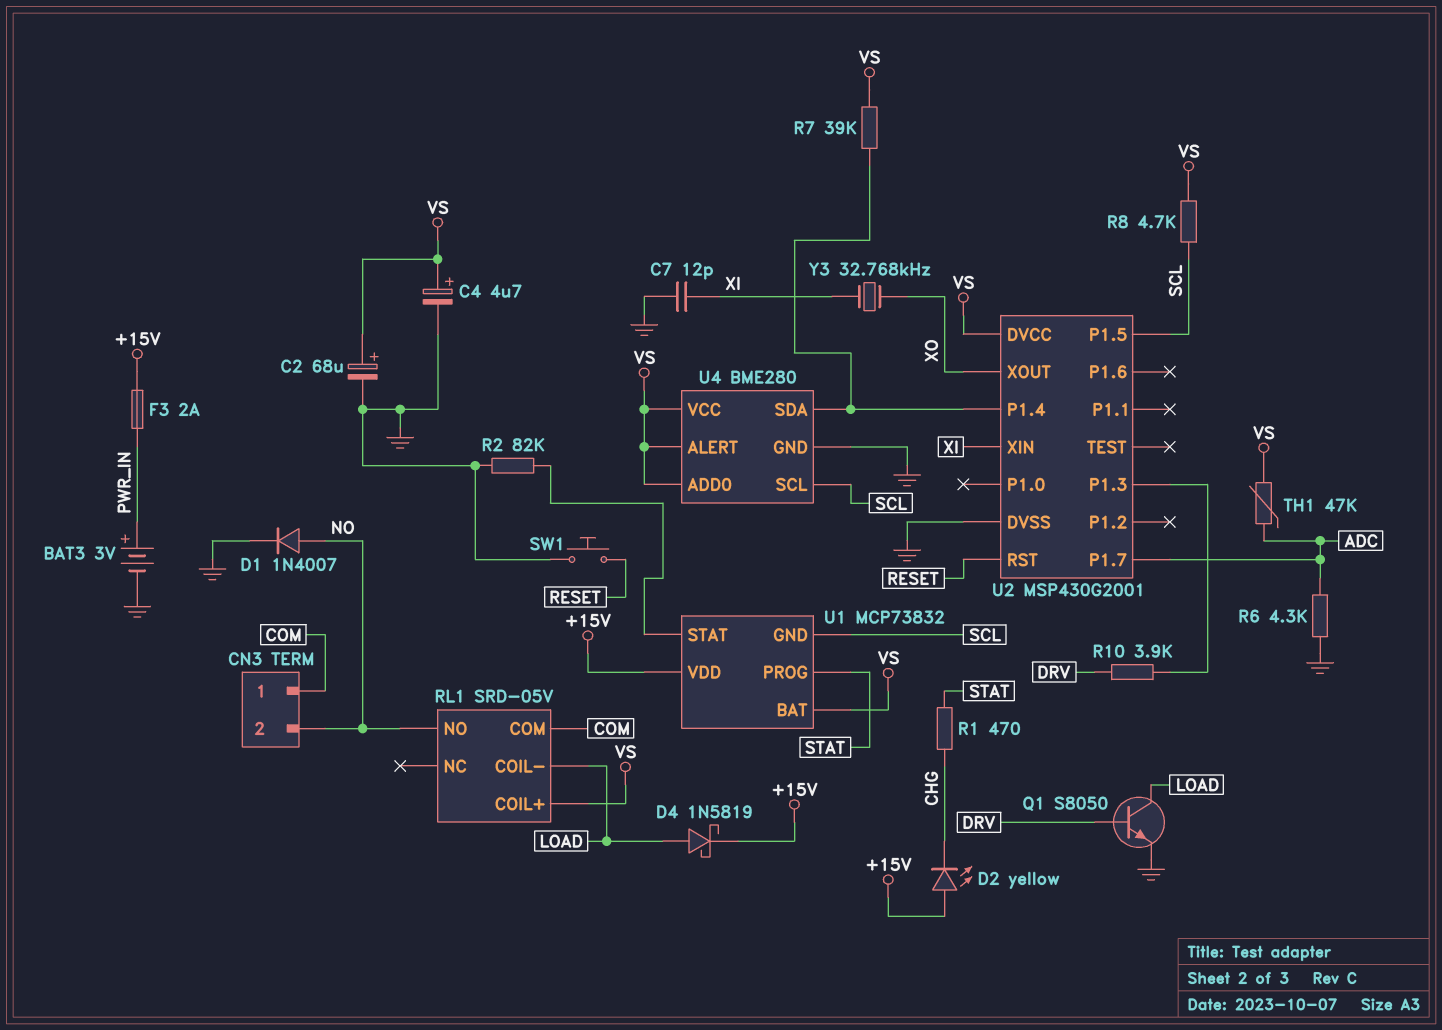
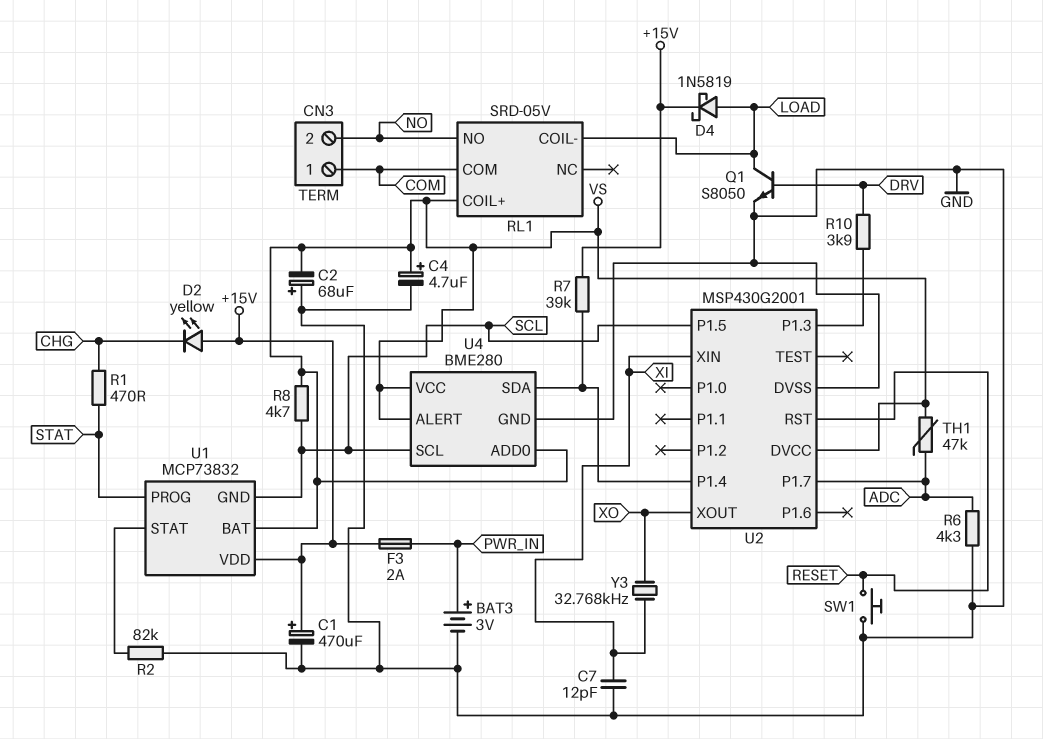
C1: none -> 470uF (plus +15V, minus GND)
C2: 68uF (plus VS, minus GND) -> 68uF (plus GND, minus VS)
D1: diode 1N4007 (A NO, K GND) -> none
R7: 39k (U2/P1.4, VS) -> 39k (+15V, U2/P1.4)

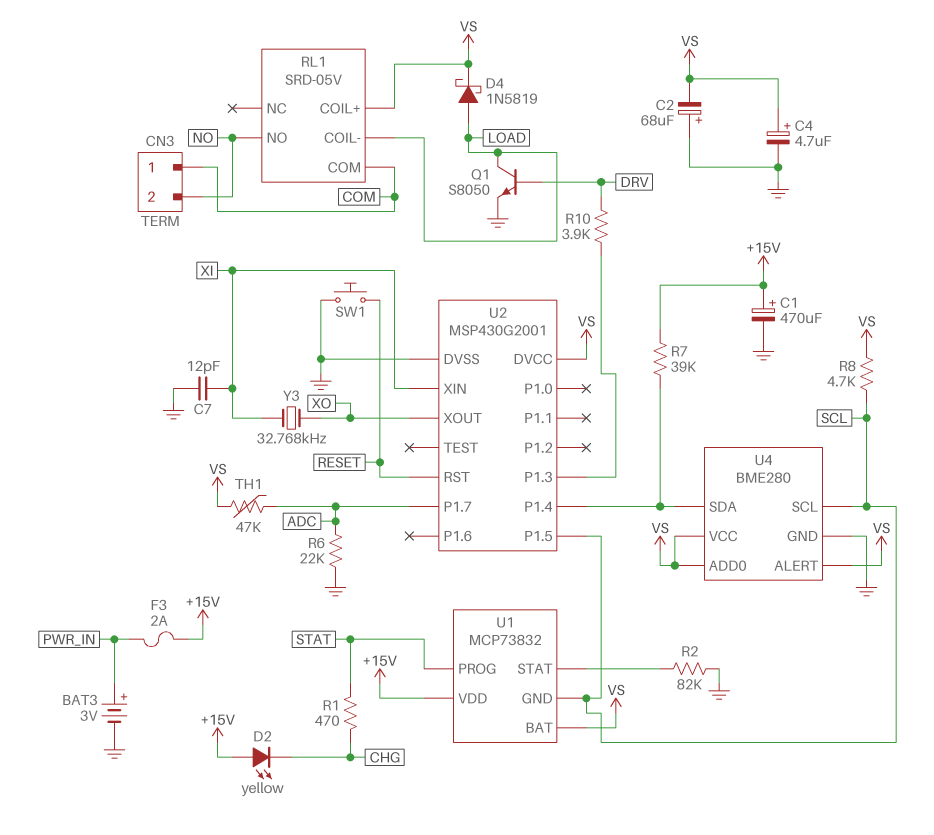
D4: schottky 1N5819 (A LOAD, K +15V) -> schottky 1N5819 (A LOAD, K VS)
R6: 4.3k (ADC, GND) -> 22k (ADC, GND)

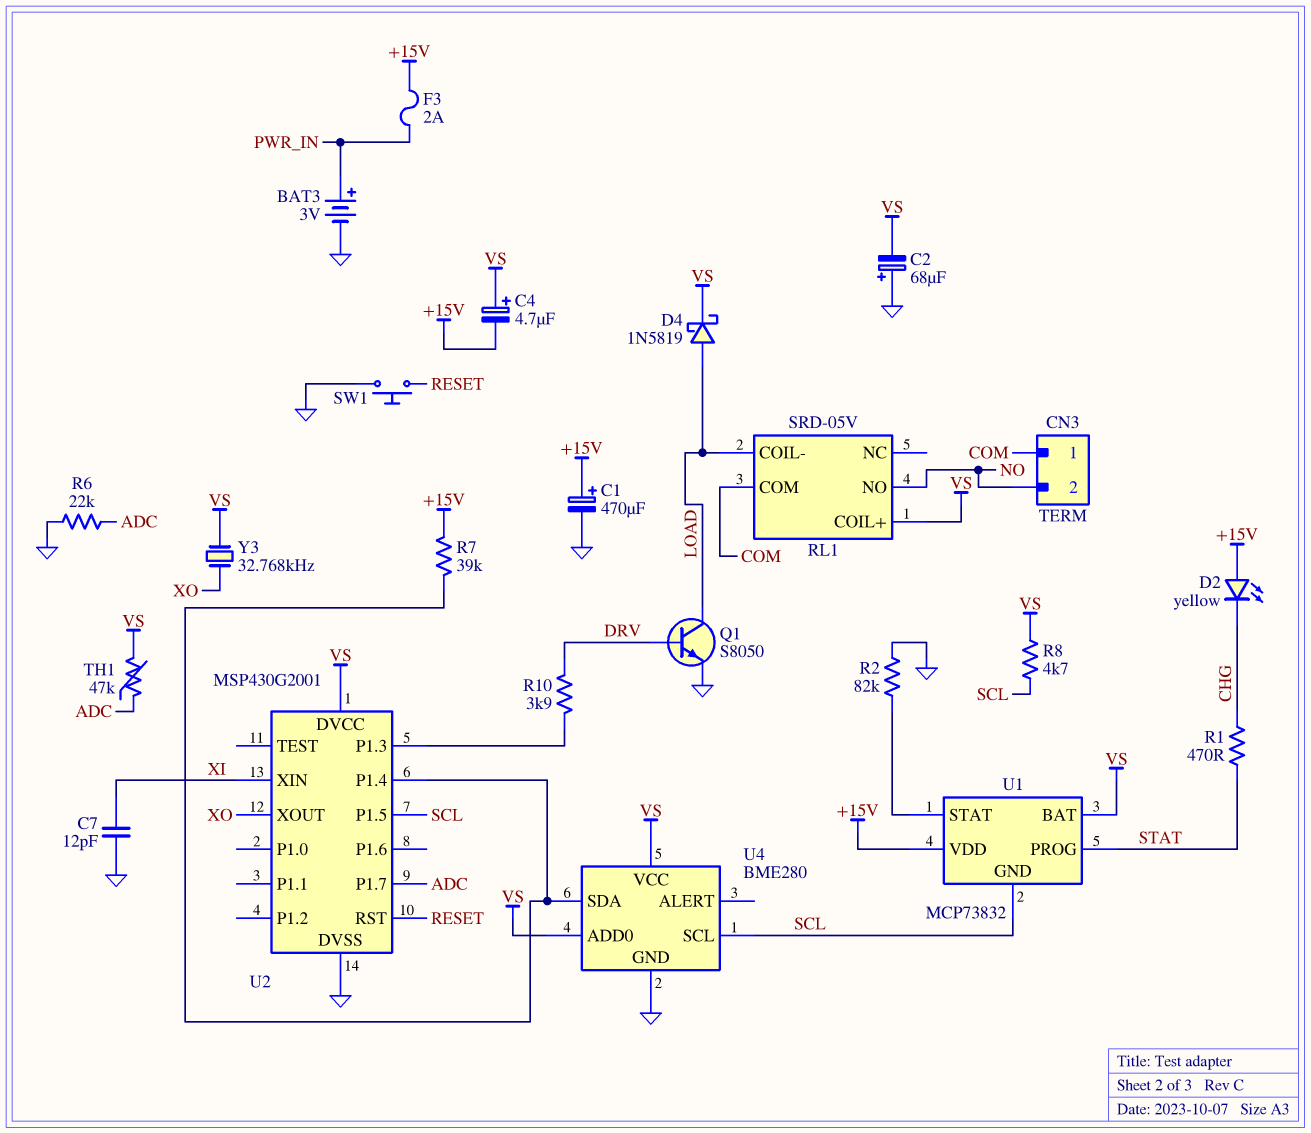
C4: 4.7uF (plus VS, minus GND) -> 4.7uF (plus VS, minus +15V)
U4 pin ALERT: VS -> none
Y3: 32.768kHz (XI, XO) -> 32.768kHz (VS, XO)

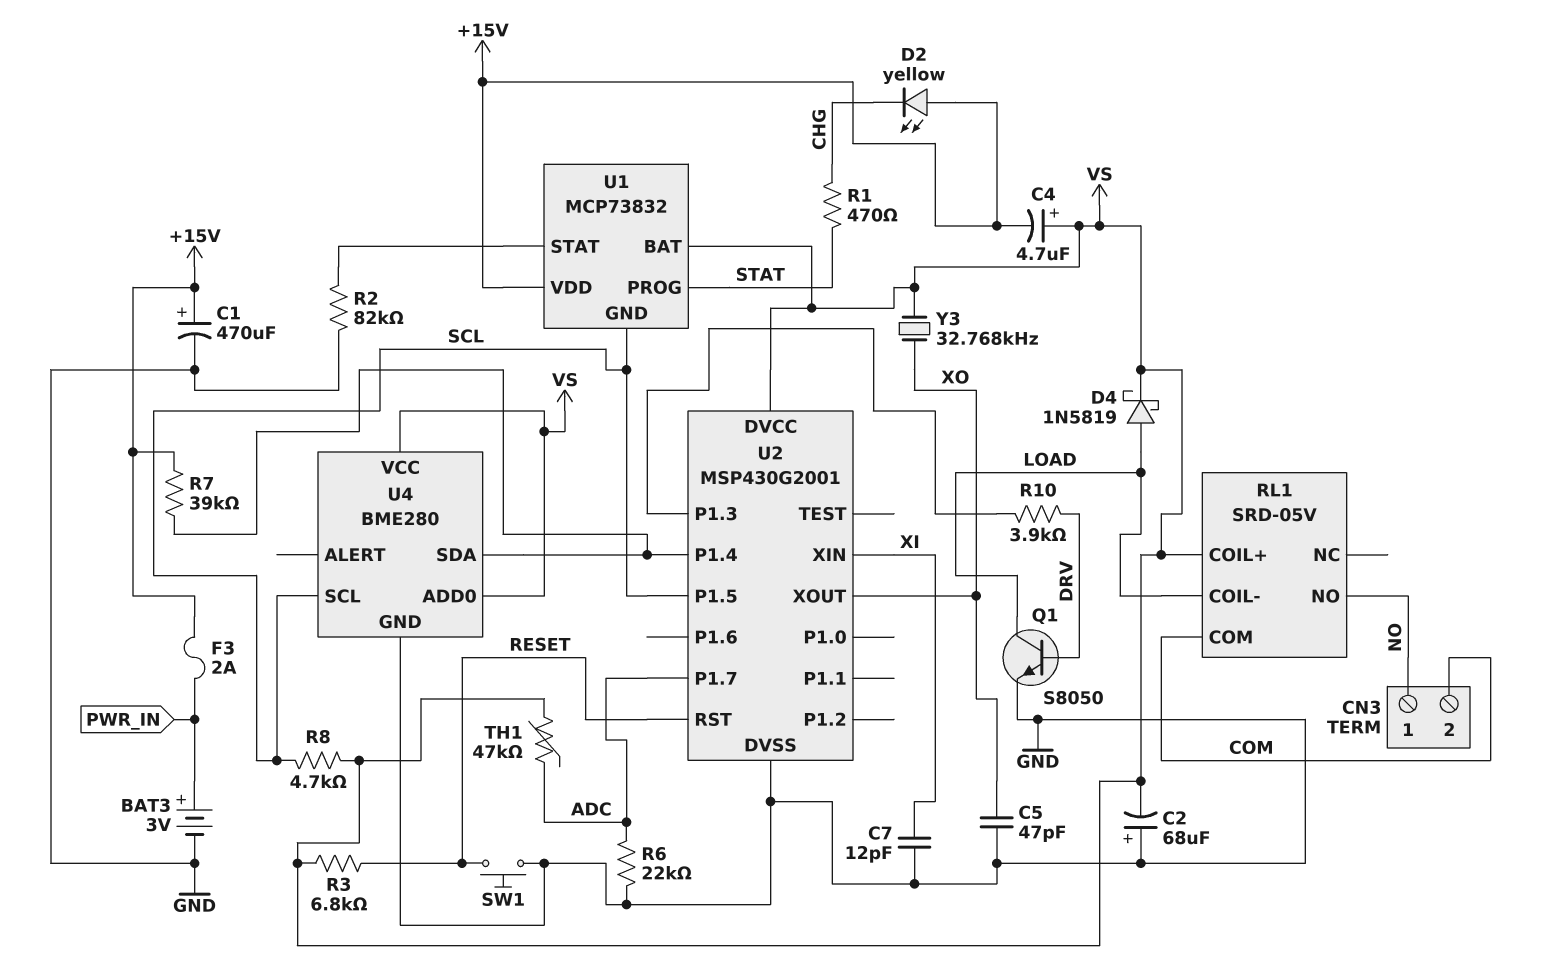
C5: none -> 47pF (GND, XO)
CN3 pin 1: COM -> NO
CN3 pin 2: NO -> COM
R3: none -> 6.8k (RESET, VS)

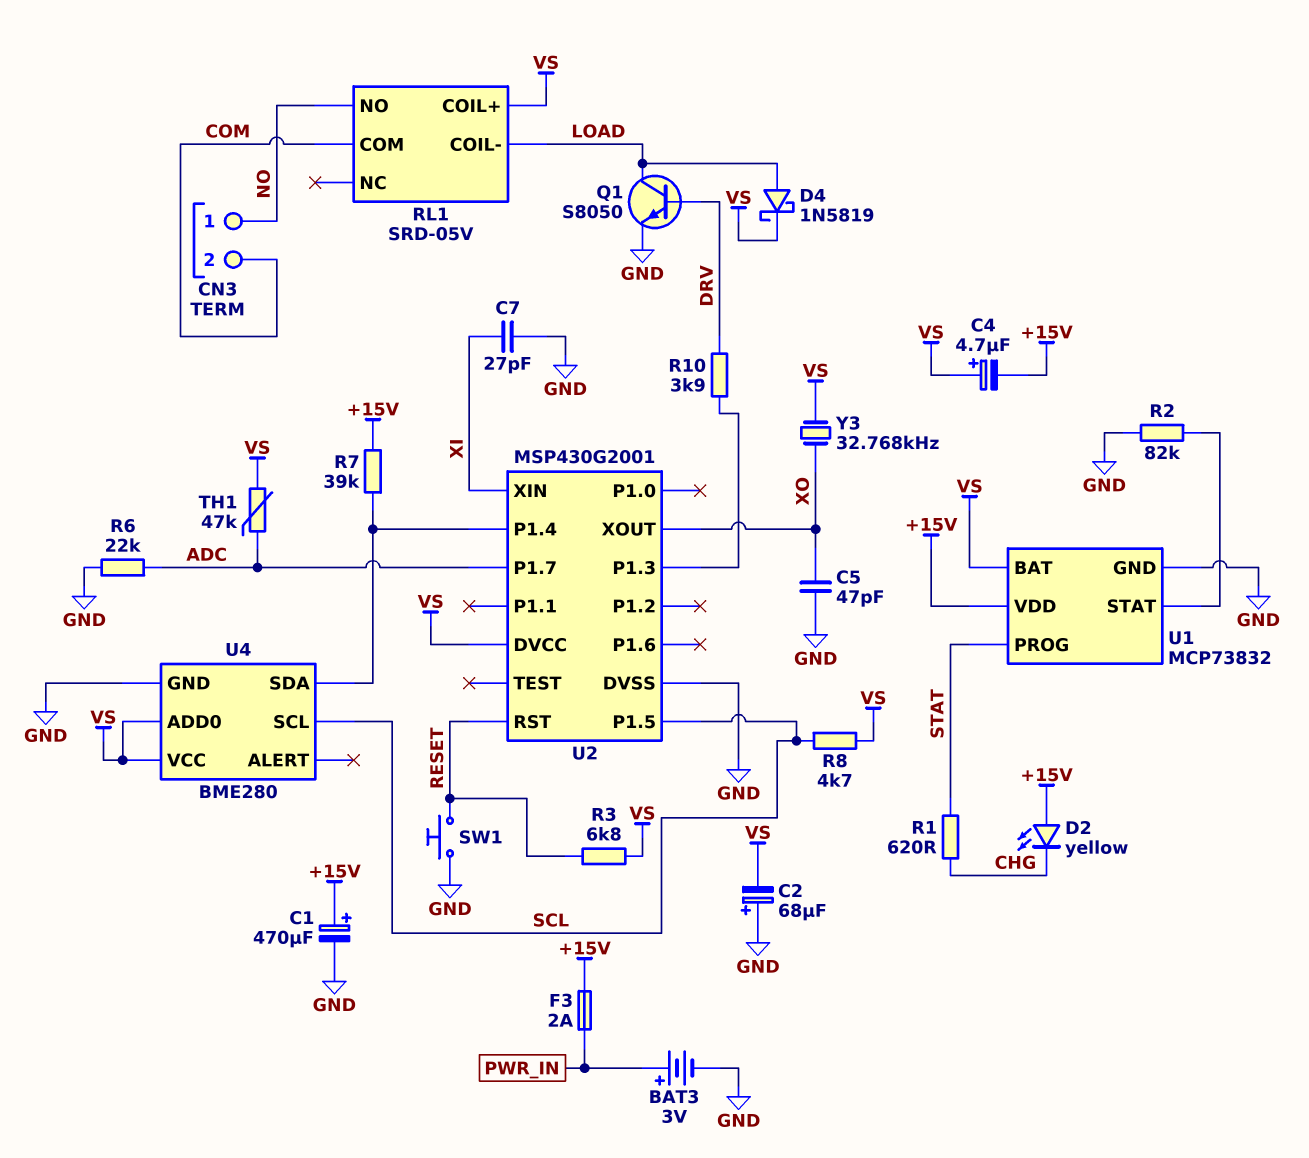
C7: 12pF (GND, XI) -> 27pF (GND, XI)
R1: 470 (CHG, STAT) -> 620 (CHG, STAT)
U1 pin GND: SCL -> GND

